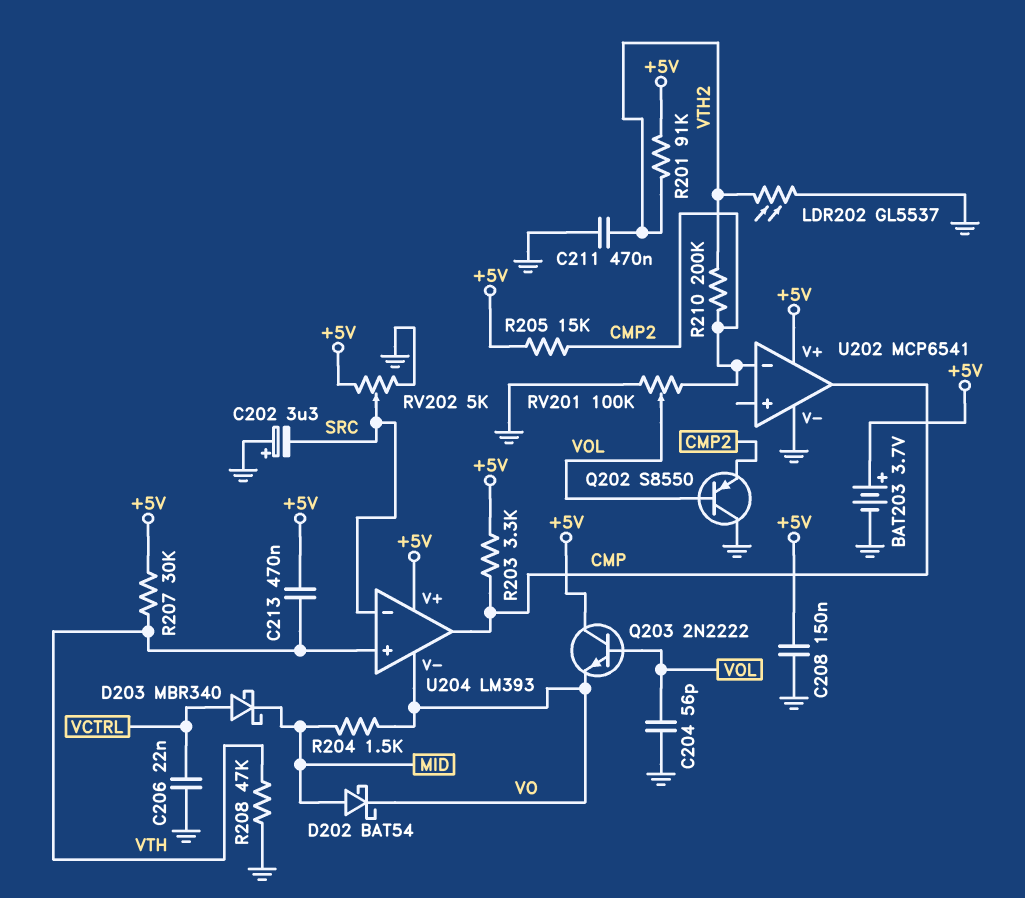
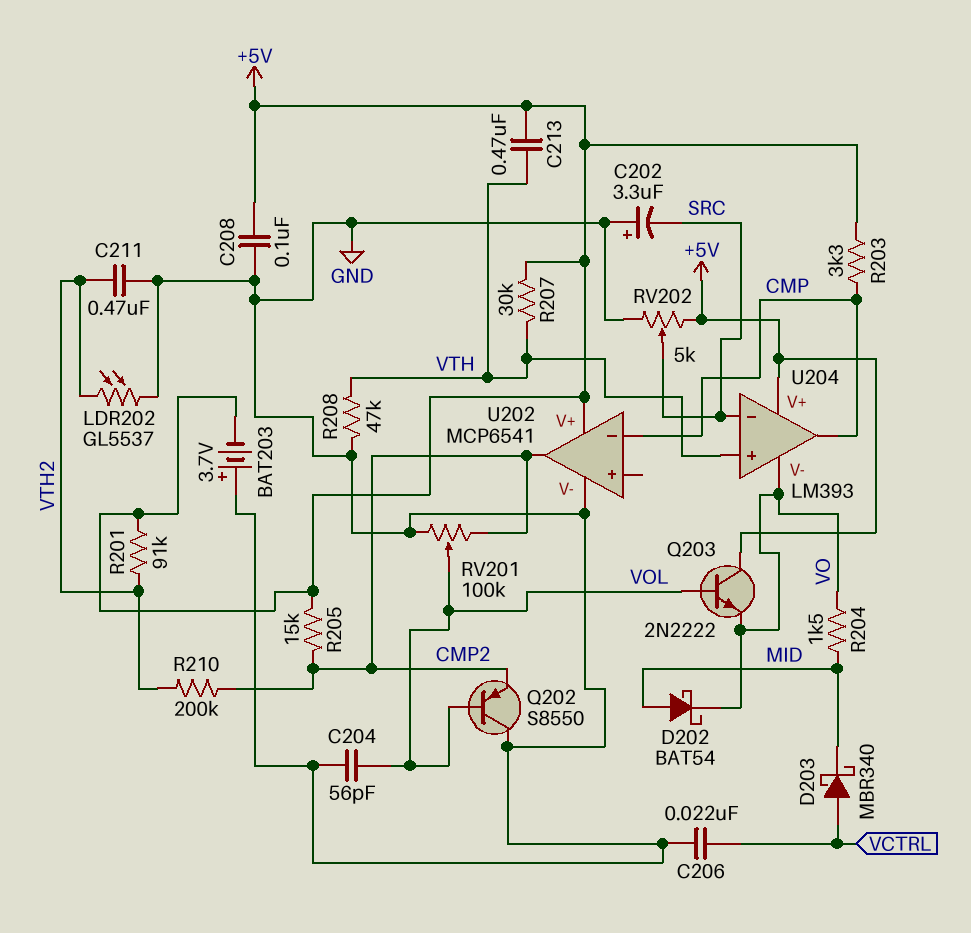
BAT203: 3.7V (plus +5V, minus GND) -> 3.7V (plus GND, minus +5V)
C208: 150nF (+5V, GND) -> 100nF (+5V, GND)
U202 pin in-: CMP2 -> CMP
U202 pin out: CMP -> CMP2

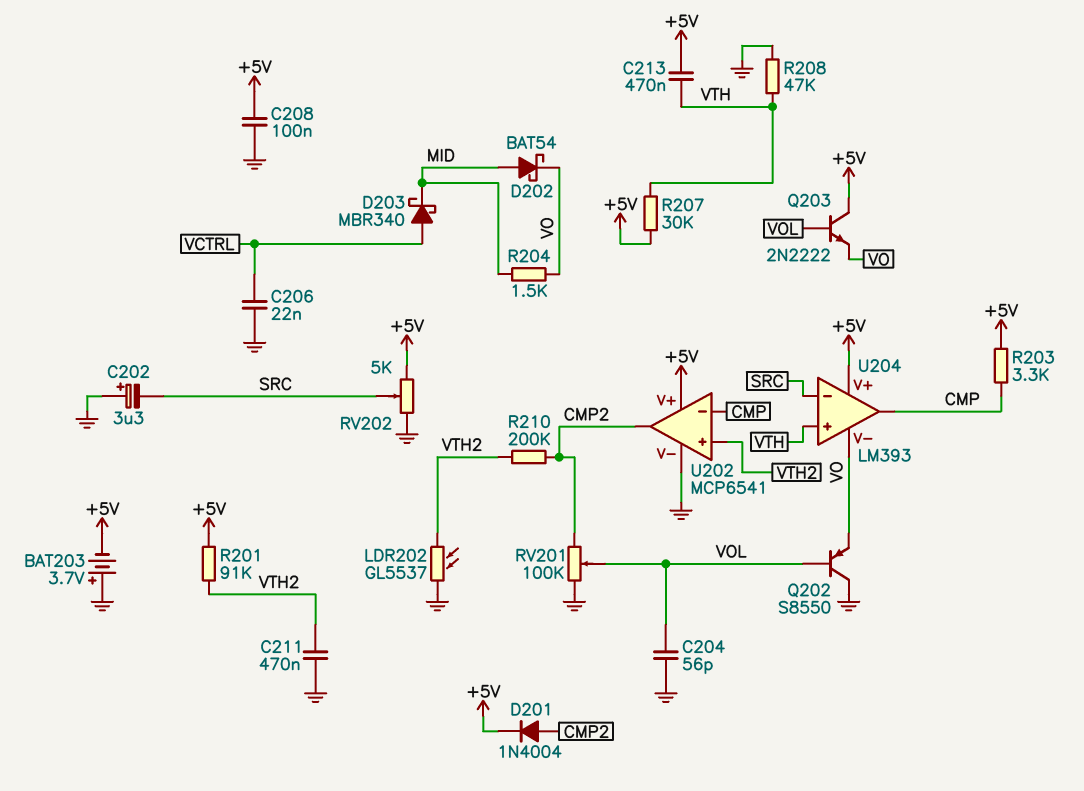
D201: none -> diode 1N4004 (A CMP2, K +5V)
Q202: PNP S8550 (B VOL, C GND, E CMP2) -> PNP S8550 (B VOL, C GND, E VO)
R205: 15k (+5V, CMP2) -> none
U202 pin in+: none -> VTH2

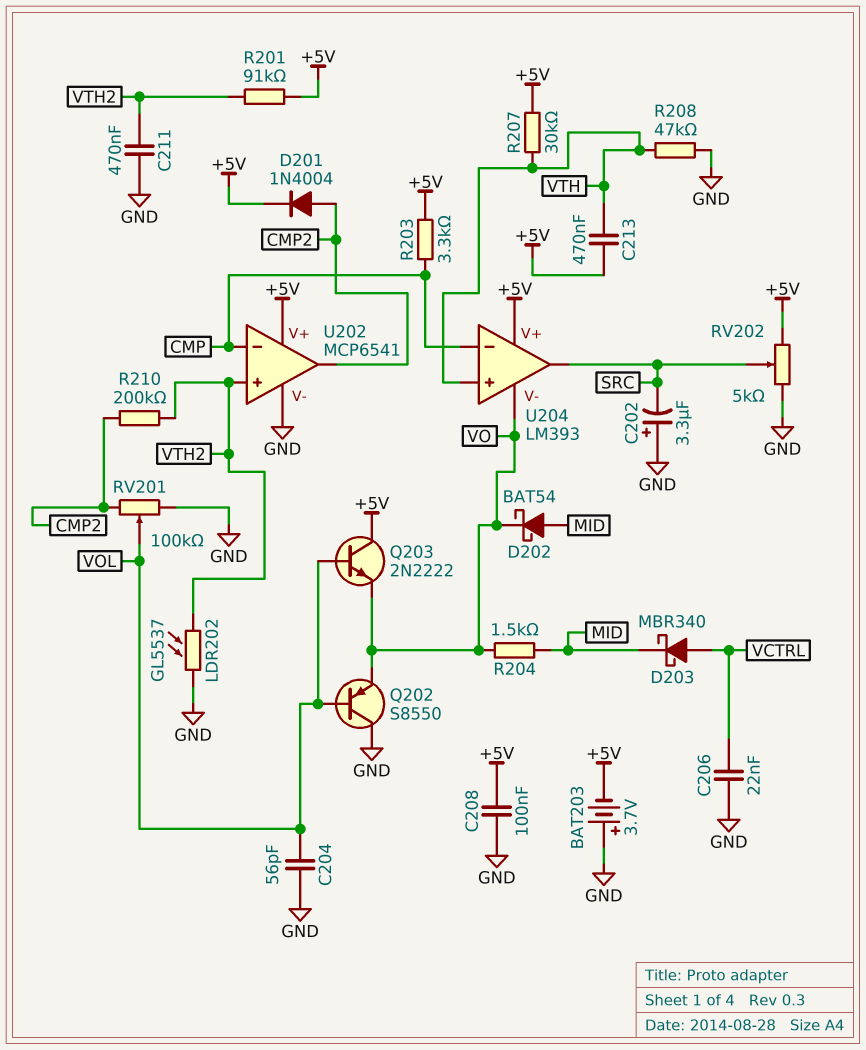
U204 pin in-: SRC -> CMP
U204 pin out: CMP -> SRC

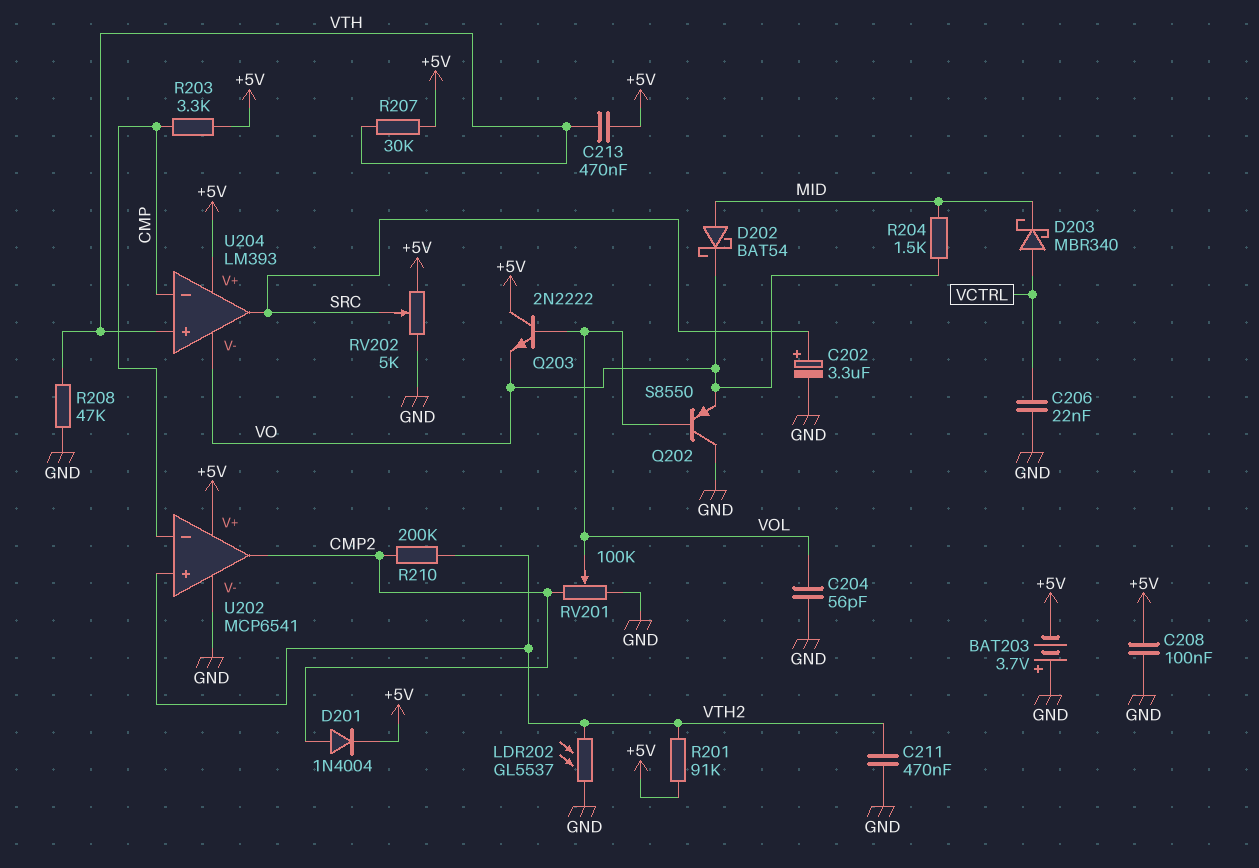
C202: 3.3uF (plus GND, minus SRC) -> 3.3uF (plus SRC, minus GND)

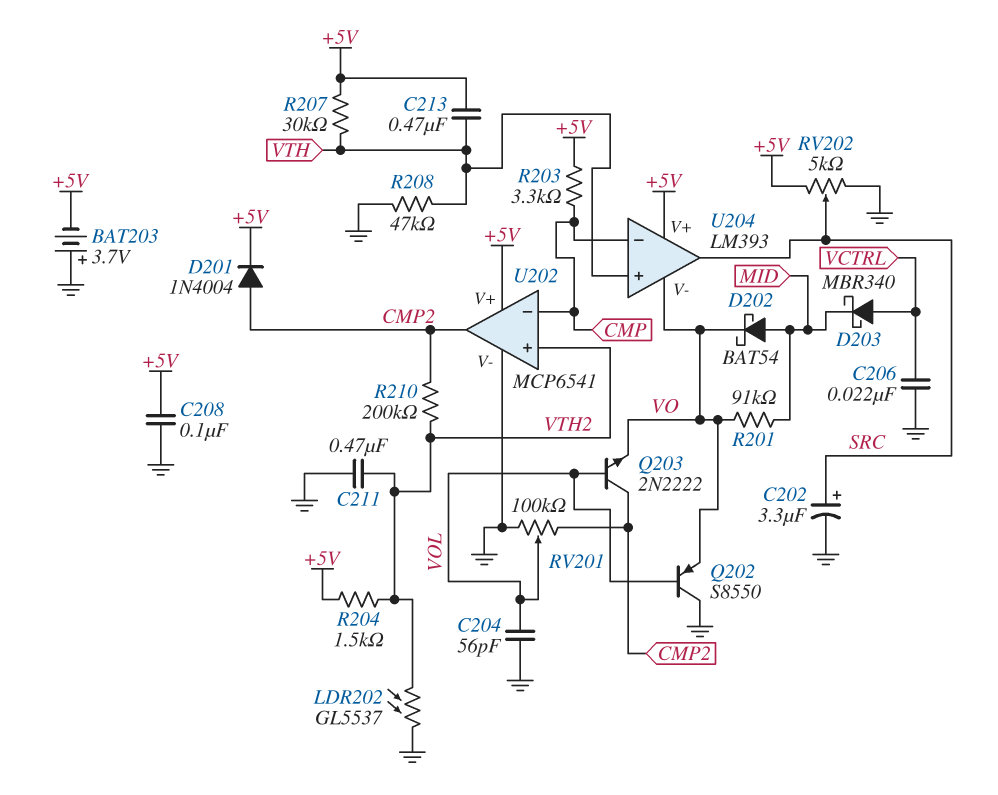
Q203: NPN 2N2222 (B VOL, C +5V, E VO) -> NPN 2N2222 (B VOL, C CMP2, E VO)
R201: 91k (+5V, VTH2) -> 91k (MID, VO)
R204: 1.5k (MID, VO) -> 1.5k (+5V, VTH2)

